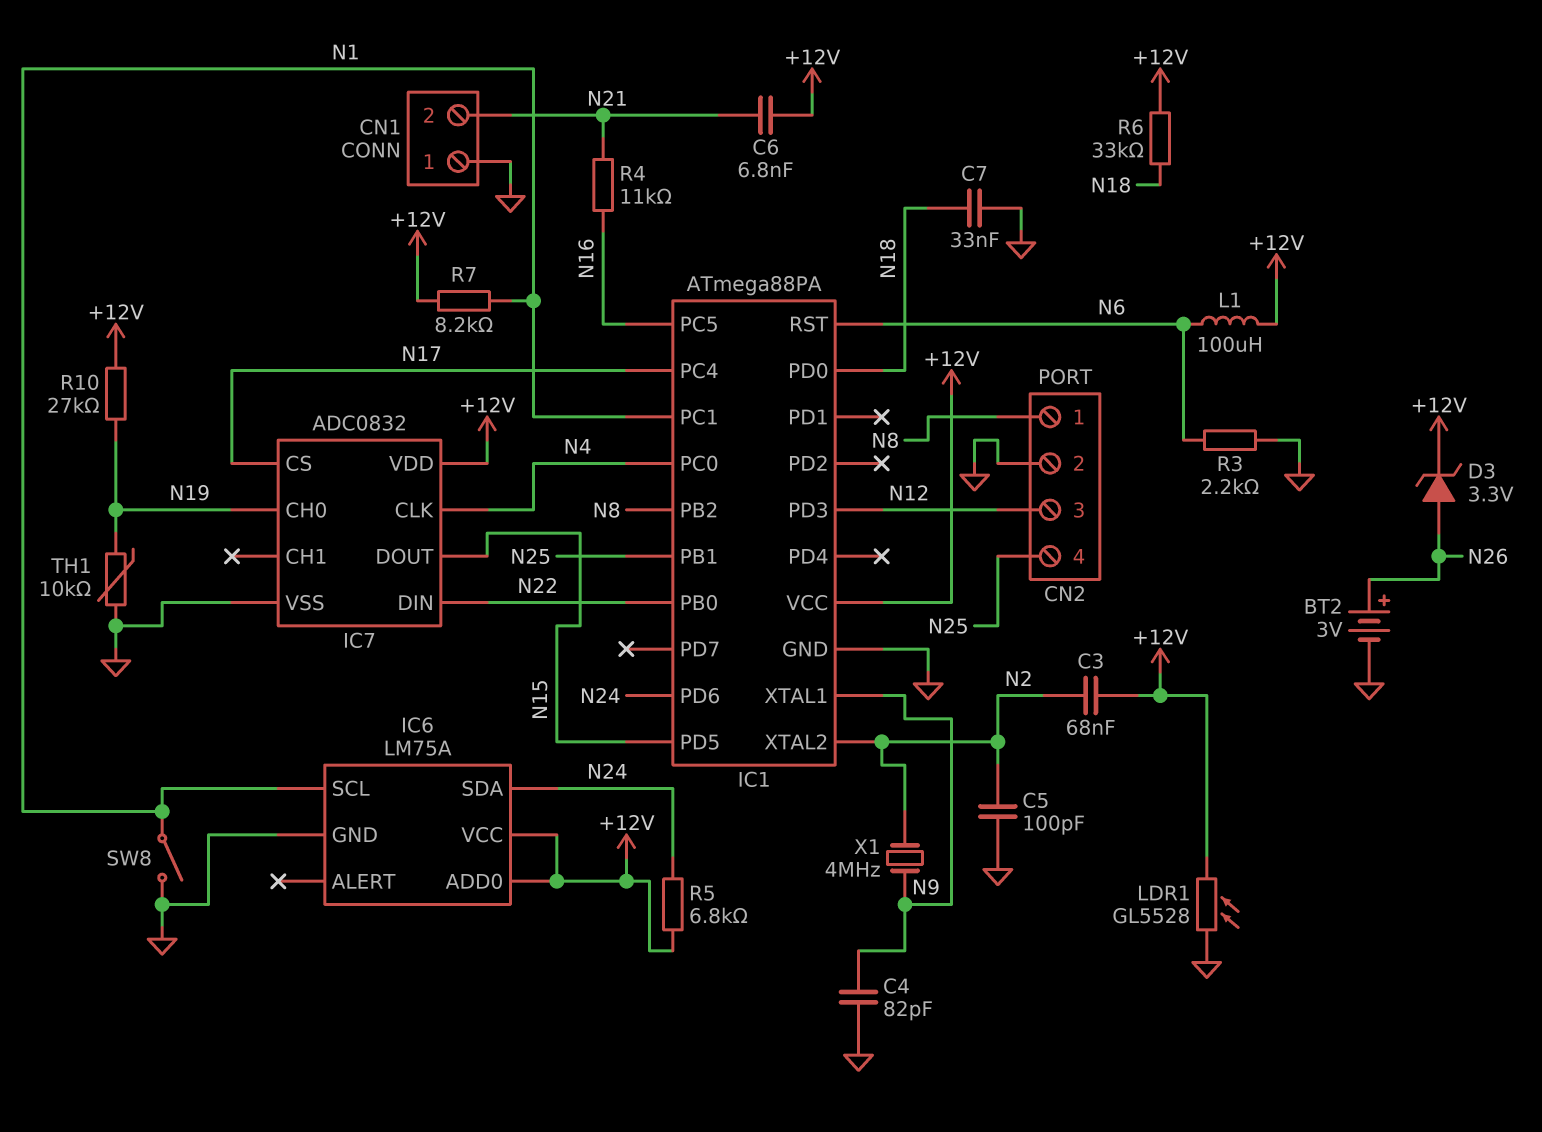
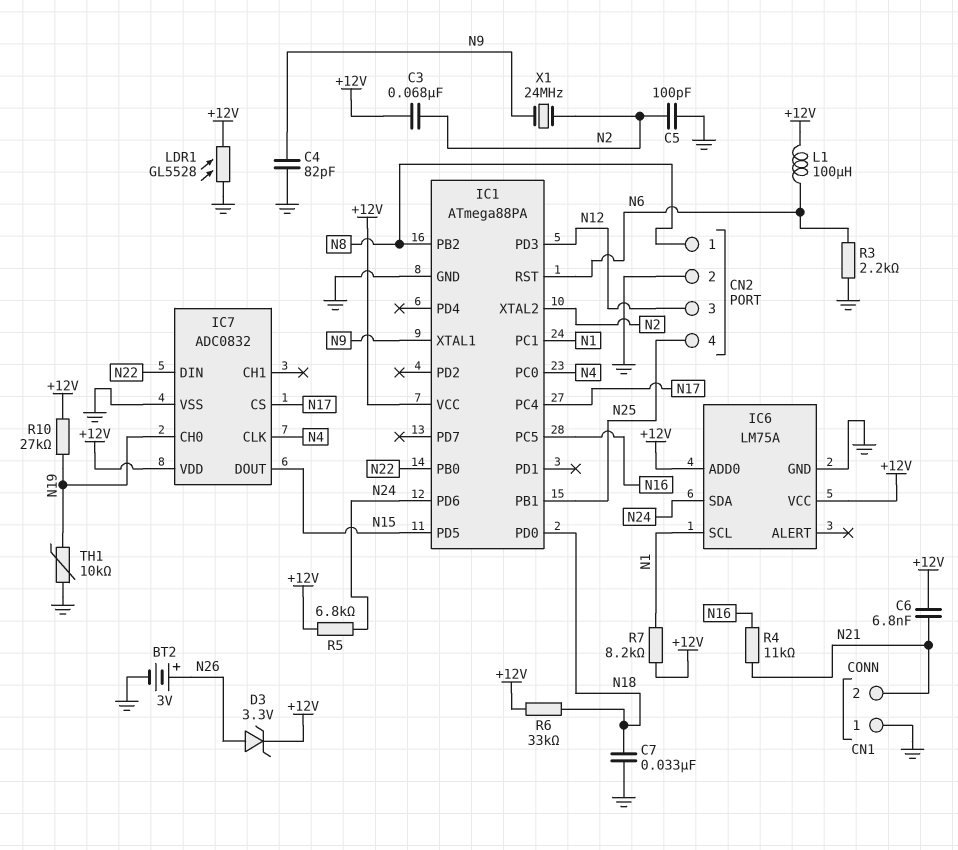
SW8: switch (GND, N1) -> none
X1: 4MHz (N2, N9) -> 24MHz (N2, N9)

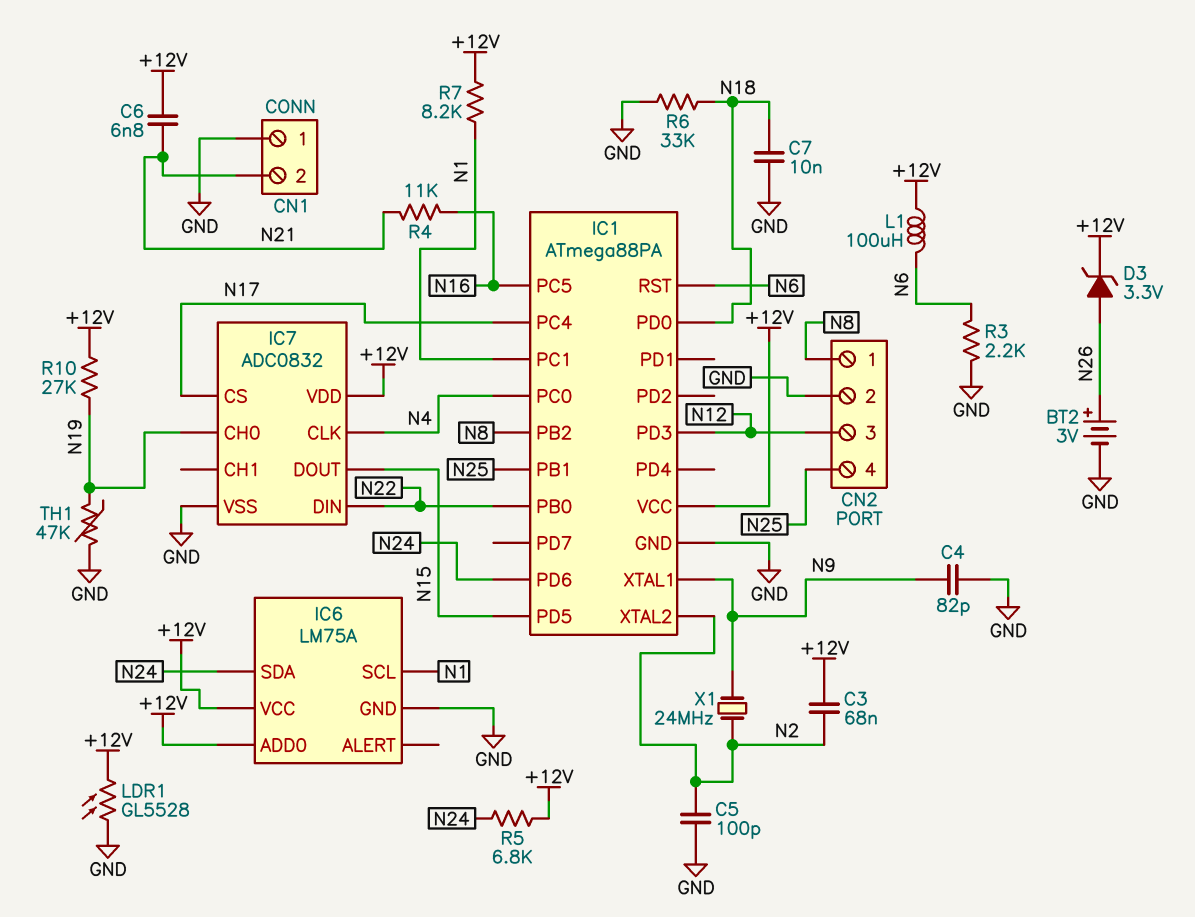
C7: 33nF (GND, N18) -> 10nF (GND, N18)
R6: 33k (+12V, N18) -> 33k (GND, N18)
TH1: 10k (GND, N19) -> 47k (GND, N19)

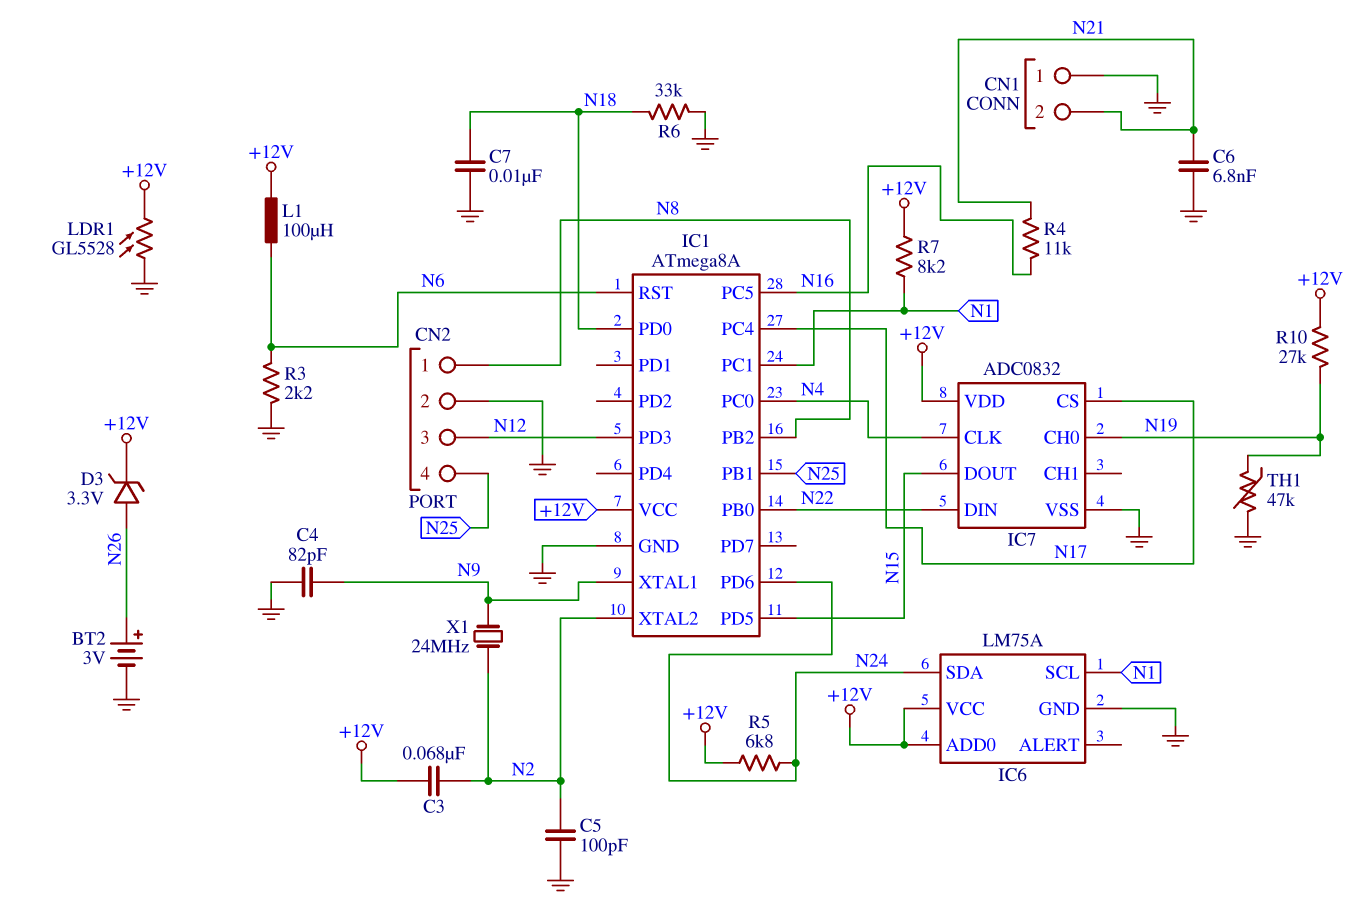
C6: 6.8nF (+12V, N21) -> 6.8nF (GND, N21)
IC1: ATmega88PA -> ATmega8A

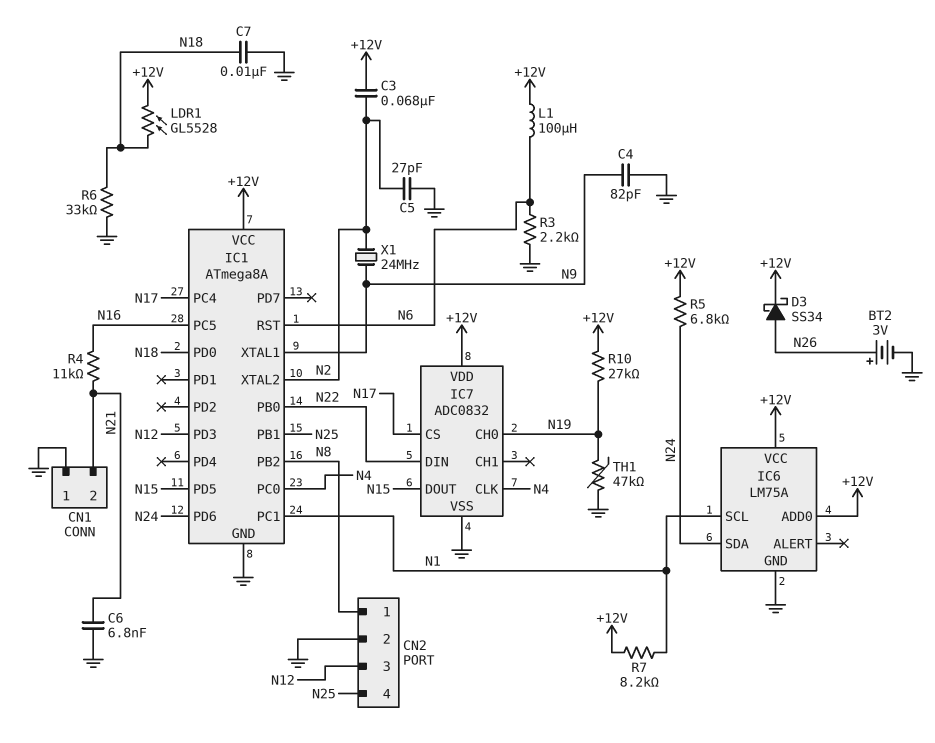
C5: 100pF (GND, N2) -> 27pF (GND, N2)
D3: zener 3.3V (A N26, K +12V) -> schottky SS34 (A N26, K +12V)
LDR1: GL5528 (+12V, GND) -> GL5528 (+12V, N18)

